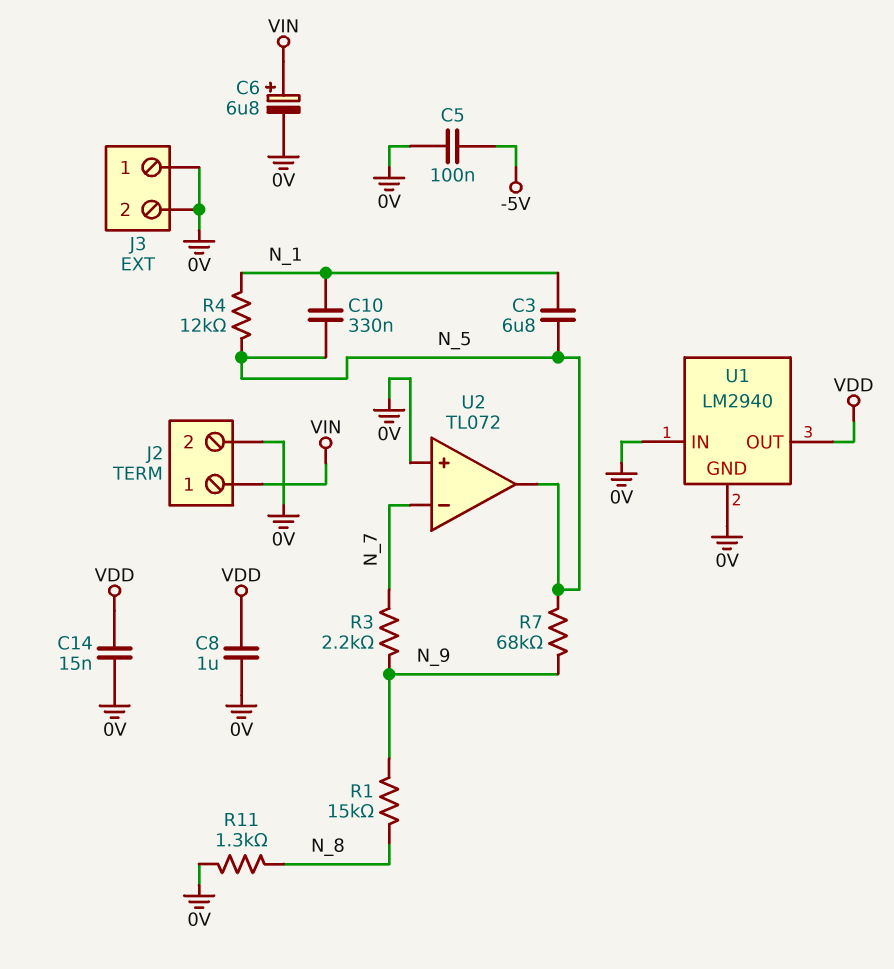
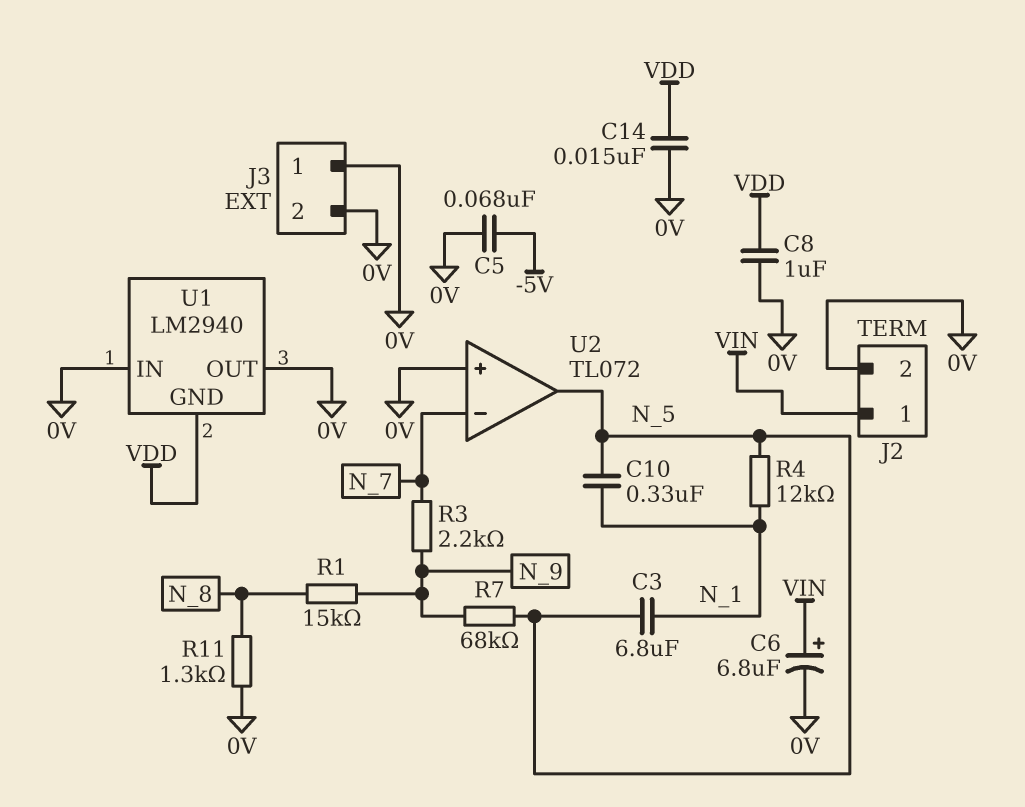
C5: 100nF (-5V, 0V) -> 68nF (-5V, 0V)
U1 pin GND: 0V -> VDD
U1 pin OUT: VDD -> 0V

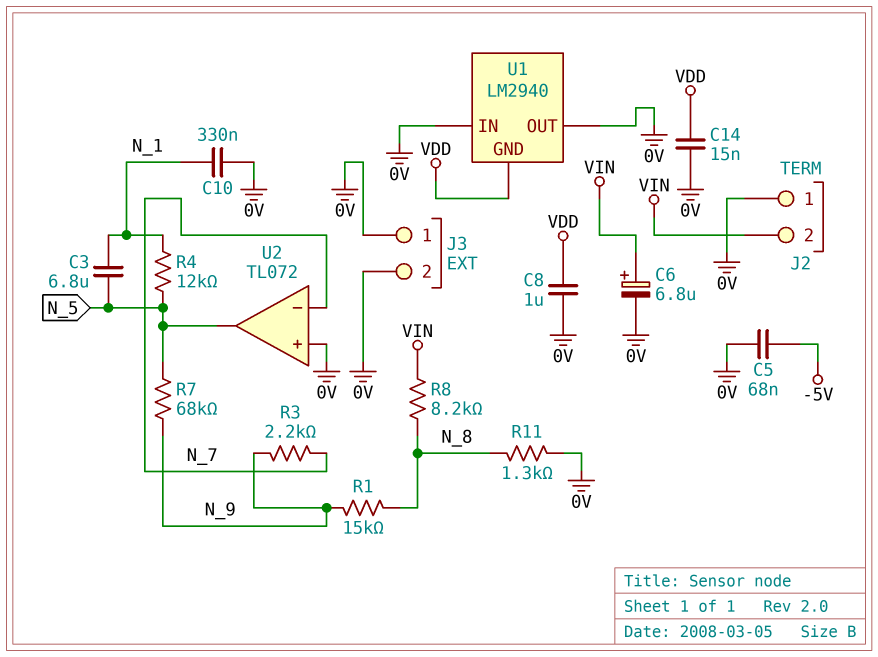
C10: 330nF (N_1, N_5) -> 330nF (0V, N_1)
J2 pin 1: VIN -> 0V
J2 pin 2: 0V -> VIN
R8: none -> 8.2k (N_8, VIN)

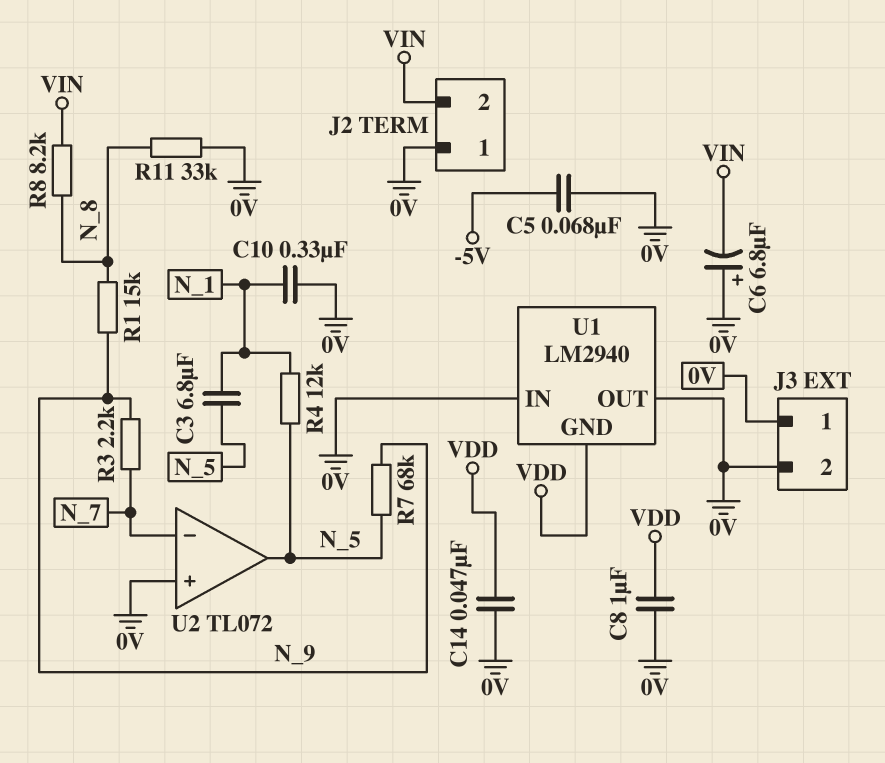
C6: 6.8uF (plus VIN, minus 0V) -> 6.8uF (plus 0V, minus VIN)
C14: 15nF (0V, VDD) -> 47nF (0V, VDD)
R11: 1.3k (0V, N_8) -> 33k (0V, N_8)

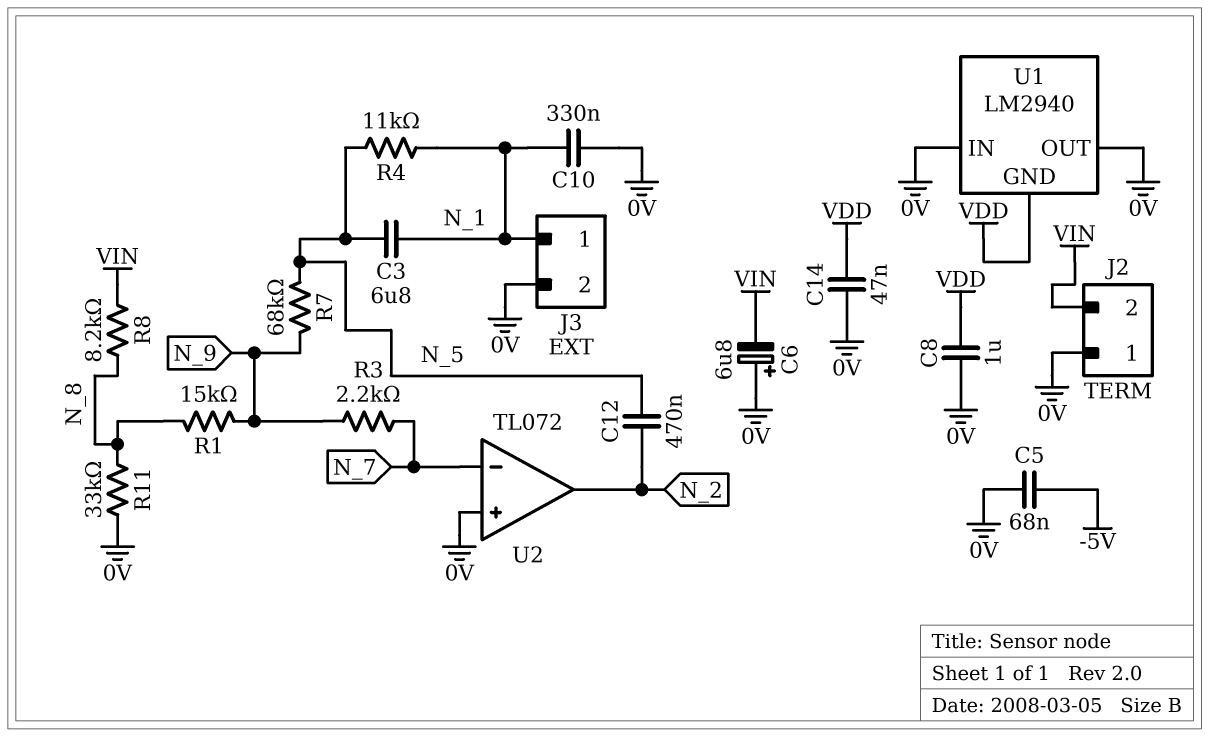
C12: none -> 470nF (N_2, N_5)
J3 pin 1: 0V -> N_1
R4: 12k (N_1, N_5) -> 11k (N_1, N_5)
U2 pin out: N_5 -> N_2

